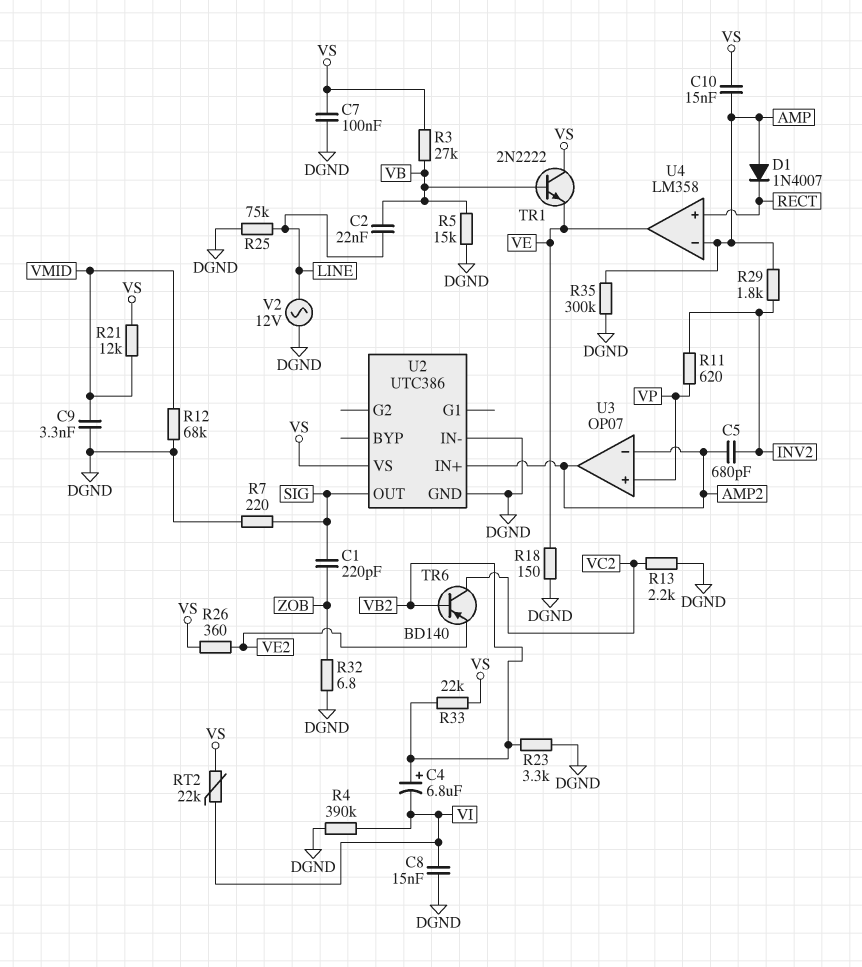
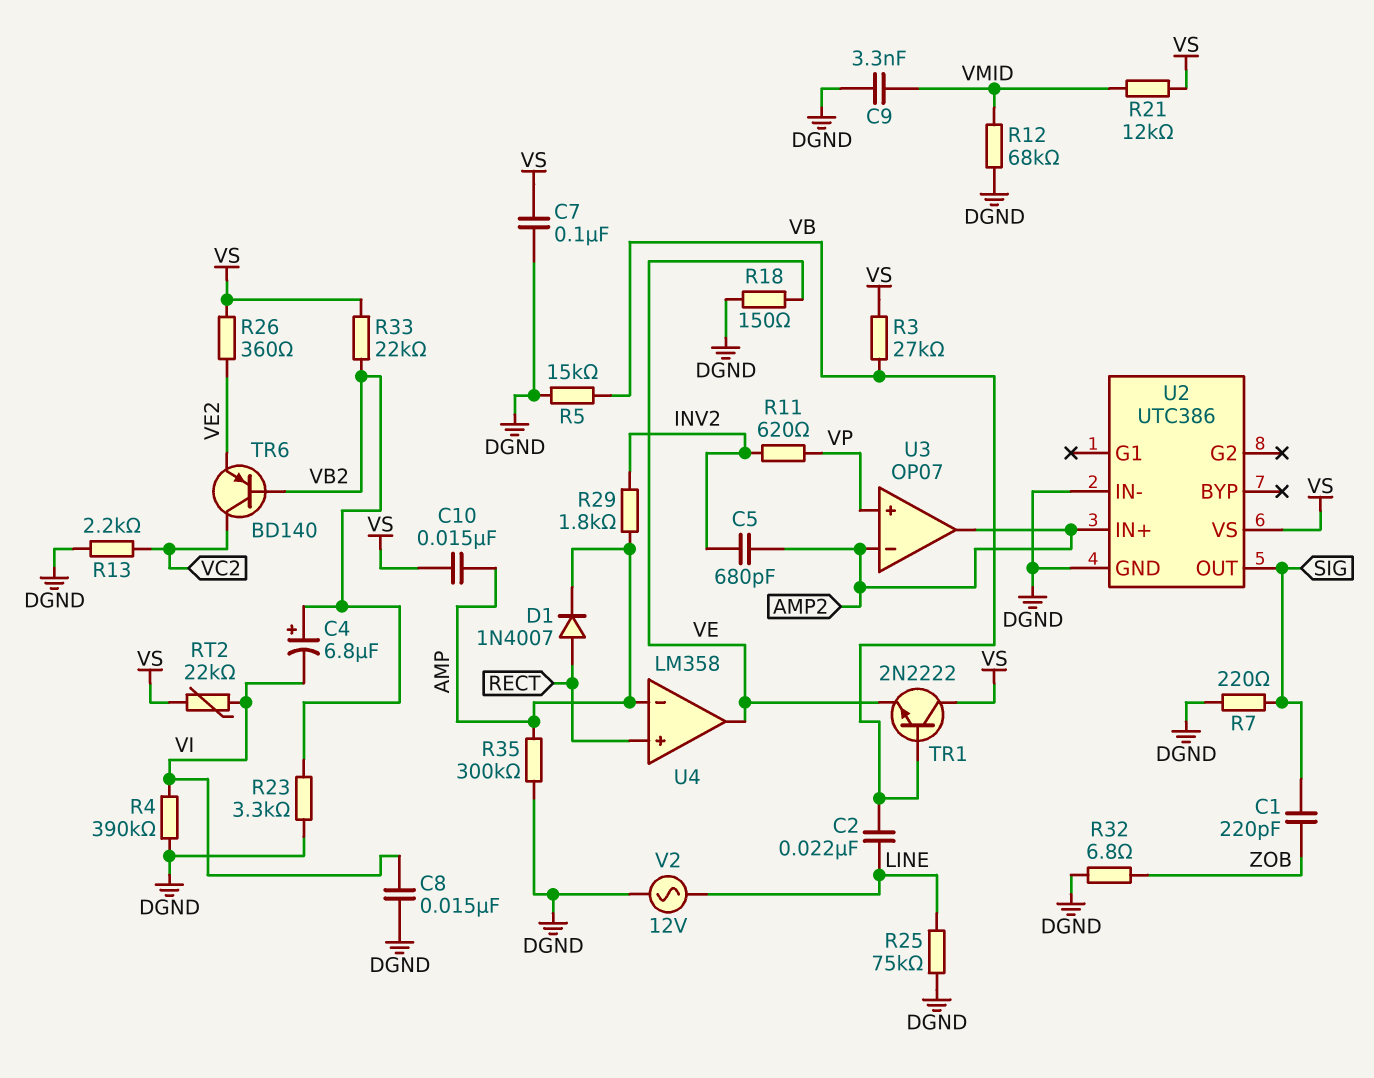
D1: diode 1N4007 (A AMP, K RECT) -> diode 1N4007 (A RECT, K AMP)

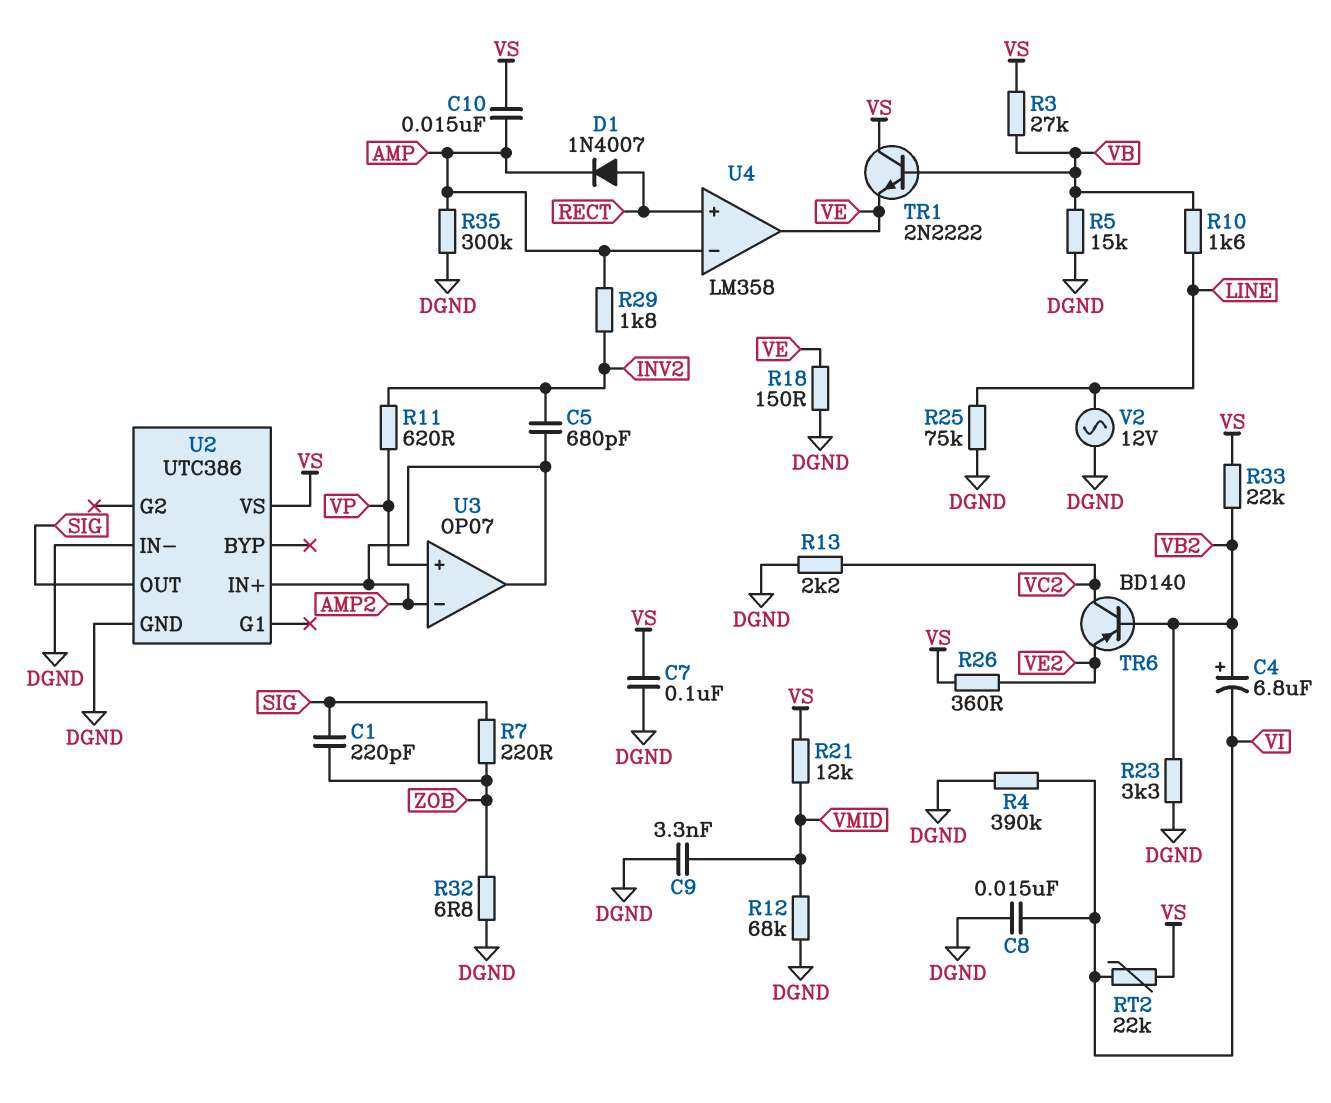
C2: 22nF (LINE, VB) -> none
R7: 220 (DGND, SIG) -> 220 (SIG, ZOB)
R10: none -> 1.6k (LINE, VB)

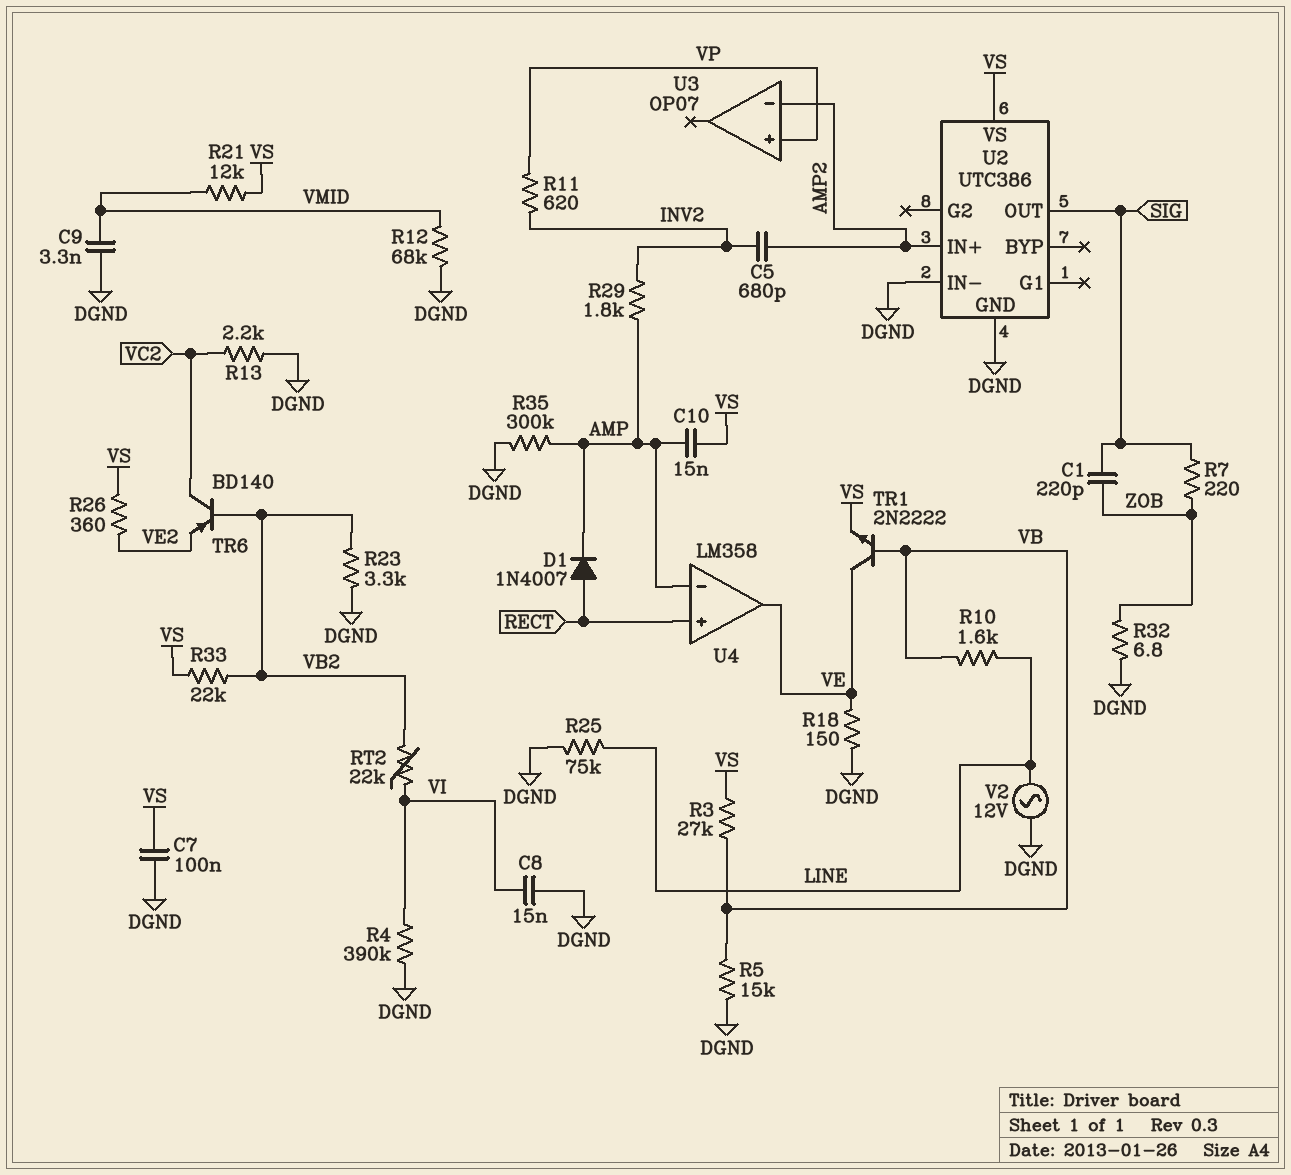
C4: 6.8uF (plus VB2, minus VI) -> none
RT2: 22k (VI, VS) -> 22k (VB2, VI)
TR1: NPN 2N2222 (B VB, C VS, E VE) -> NPN 2N2222 (B VB, C VE, E VS)
U3 pin out: AMP2 -> none

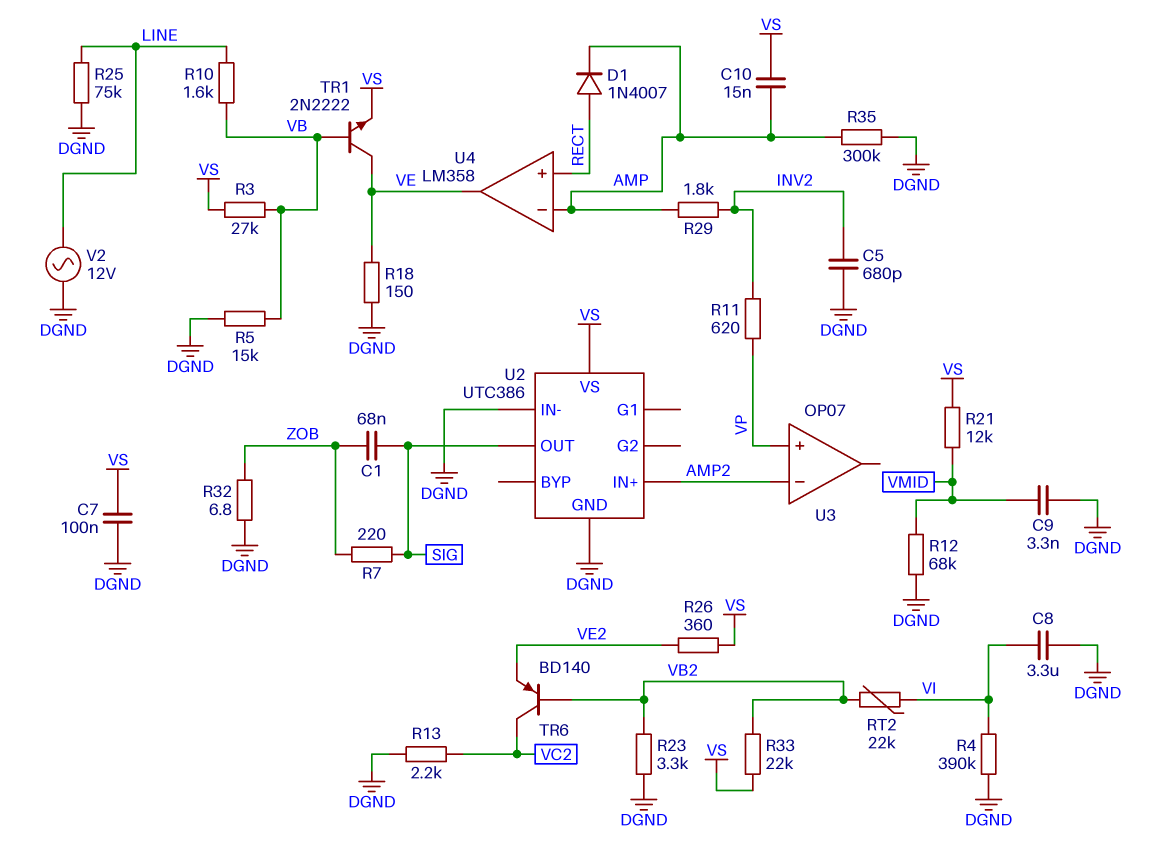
C1: 220pF (SIG, ZOB) -> 68nF (SIG, ZOB)
C5: 680pF (AMP2, INV2) -> 680pF (DGND, INV2)
C8: 15nF (DGND, VI) -> 3.3uF (DGND, VI)

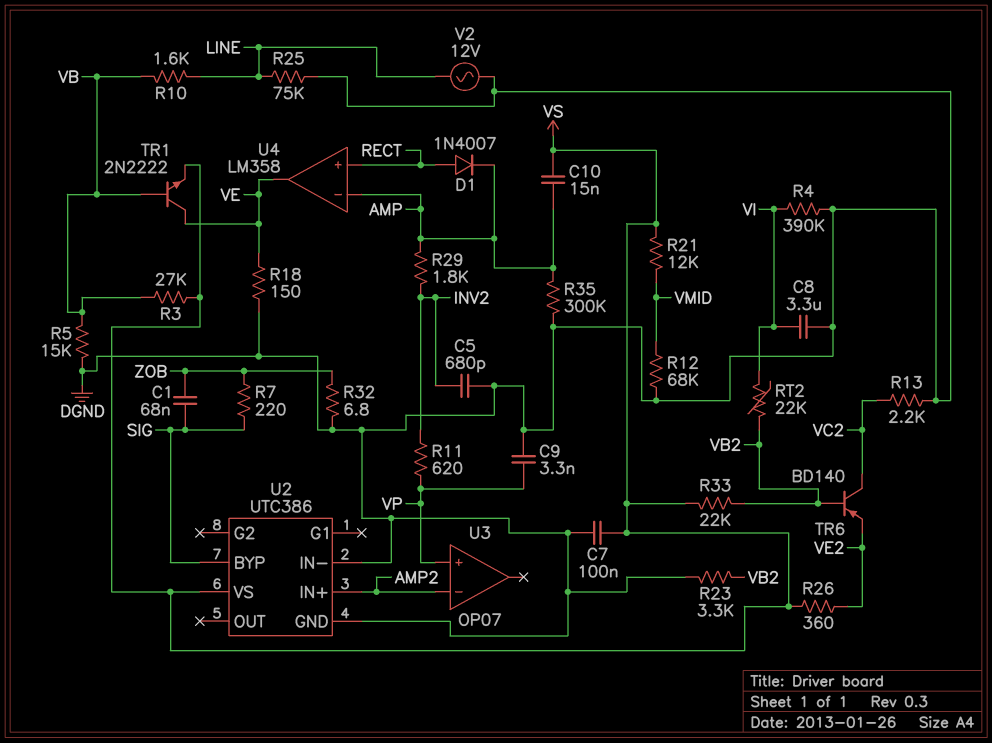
C9: 3.3nF (DGND, VMID) -> 3.3nF (DGND, VP)
U2 pin BYP: none -> SIG
U2 pin OUT: SIG -> none

